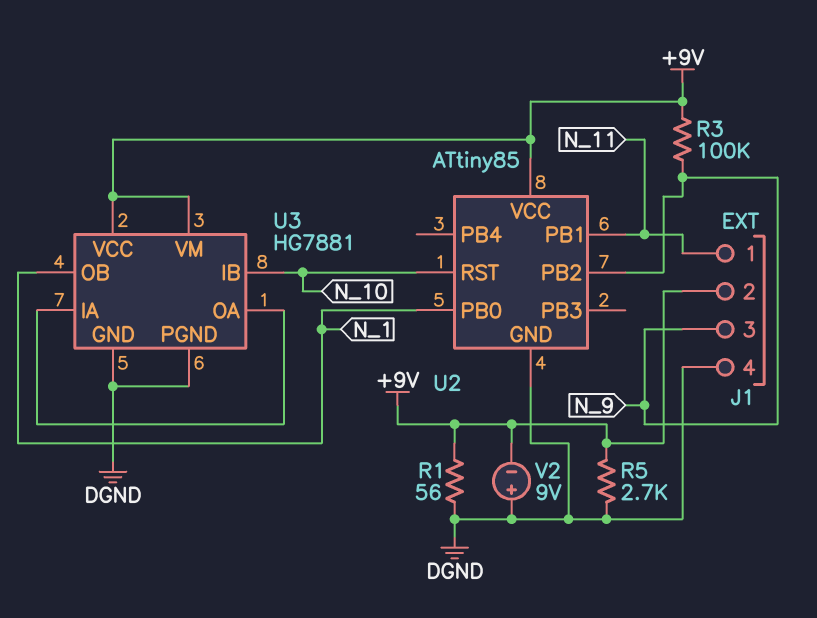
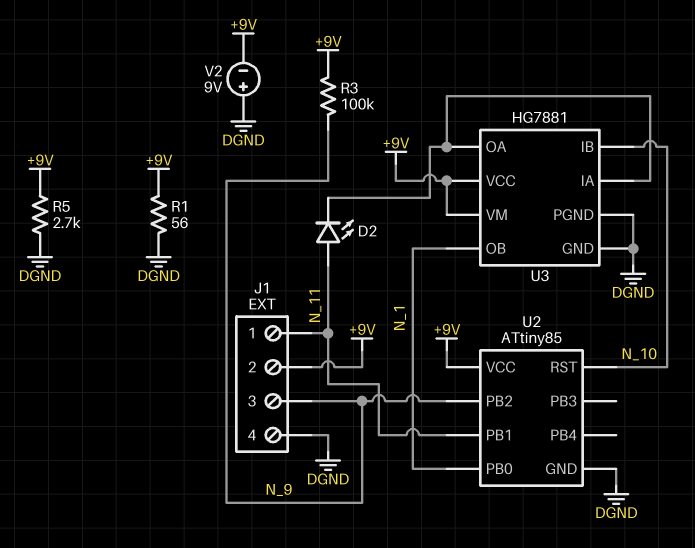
D2: none -> LED (A N_11, K U3/IA)

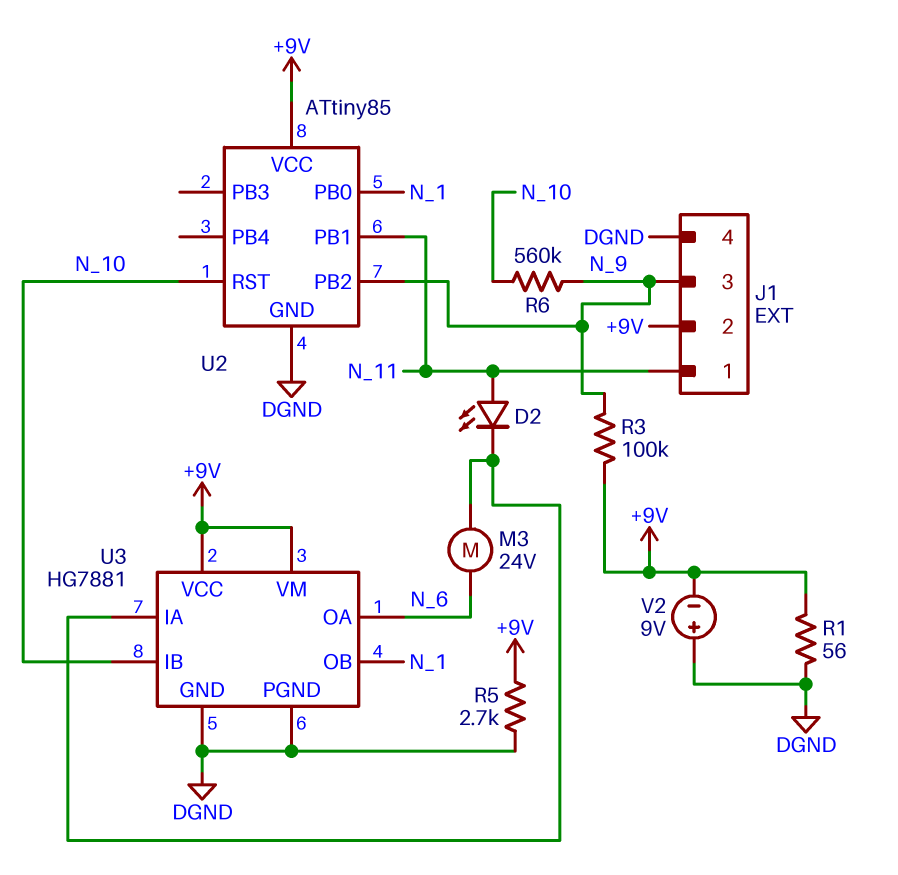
M3: none -> motor 24V (N_6, U3/IA)
R6: none -> 560k (N_9, N_10)
U3 pin OA: U3/IA -> N_6

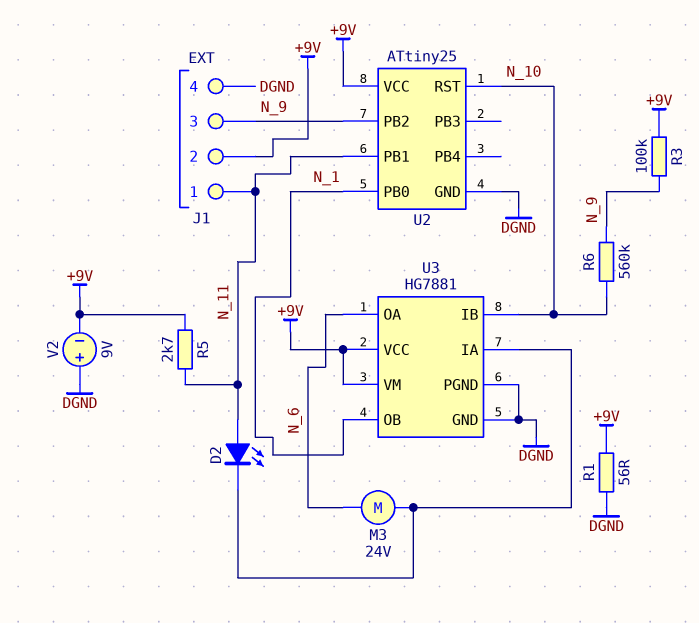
R5: 2.7k (+9V, DGND) -> 2.7k (+9V, N_11)
U2: ATtiny85 -> ATtiny25

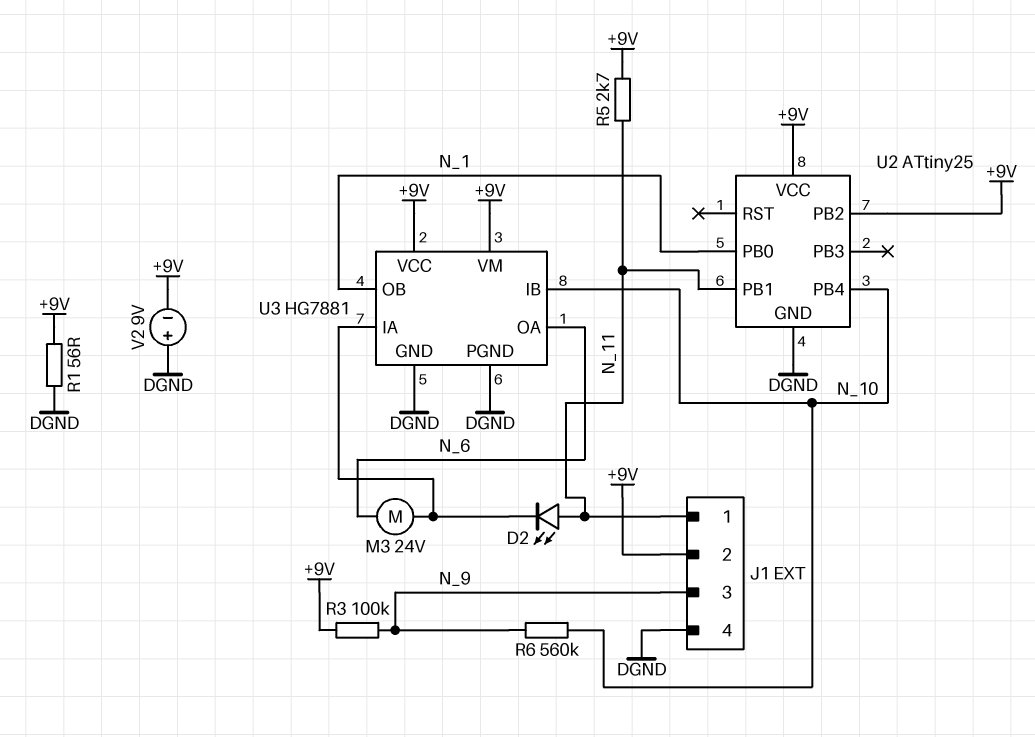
U2 pin PB2: N_9 -> +9V
U2 pin PB4: none -> N_10
U2 pin RST: N_10 -> none

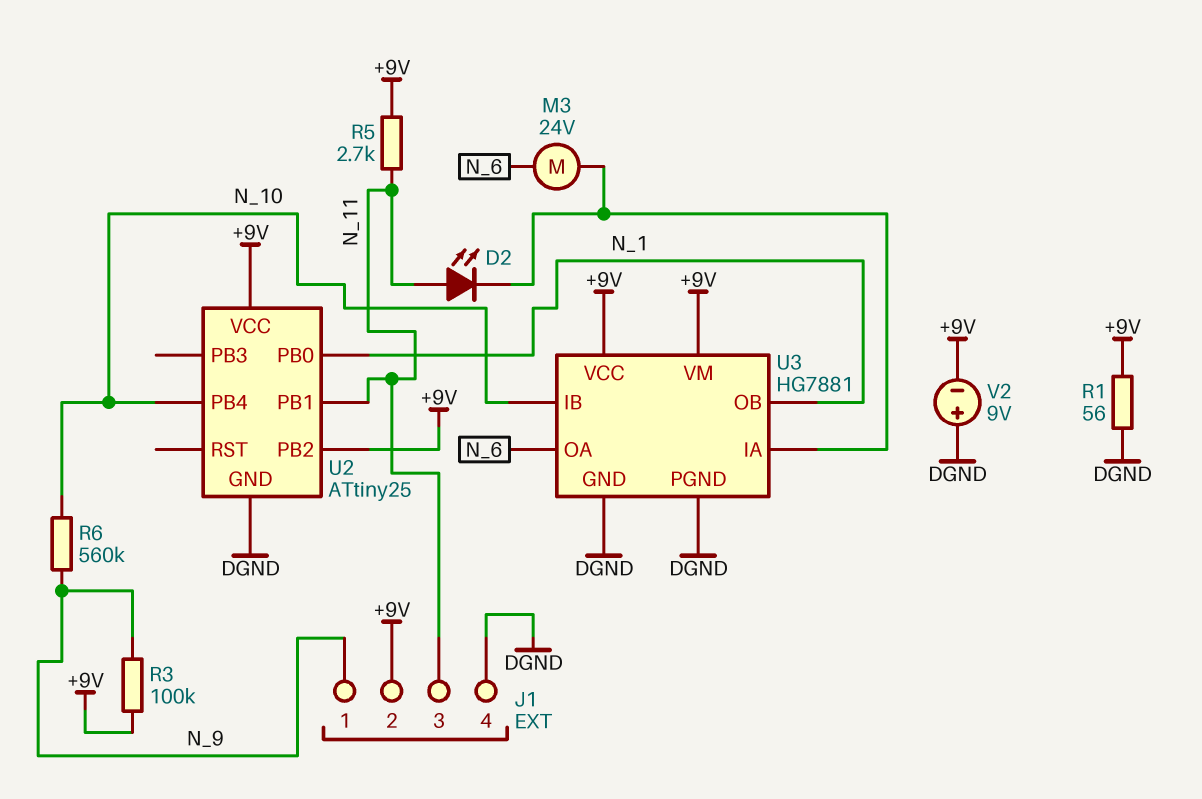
J1 pin 1: N_11 -> N_9
J1 pin 3: N_9 -> N_11

